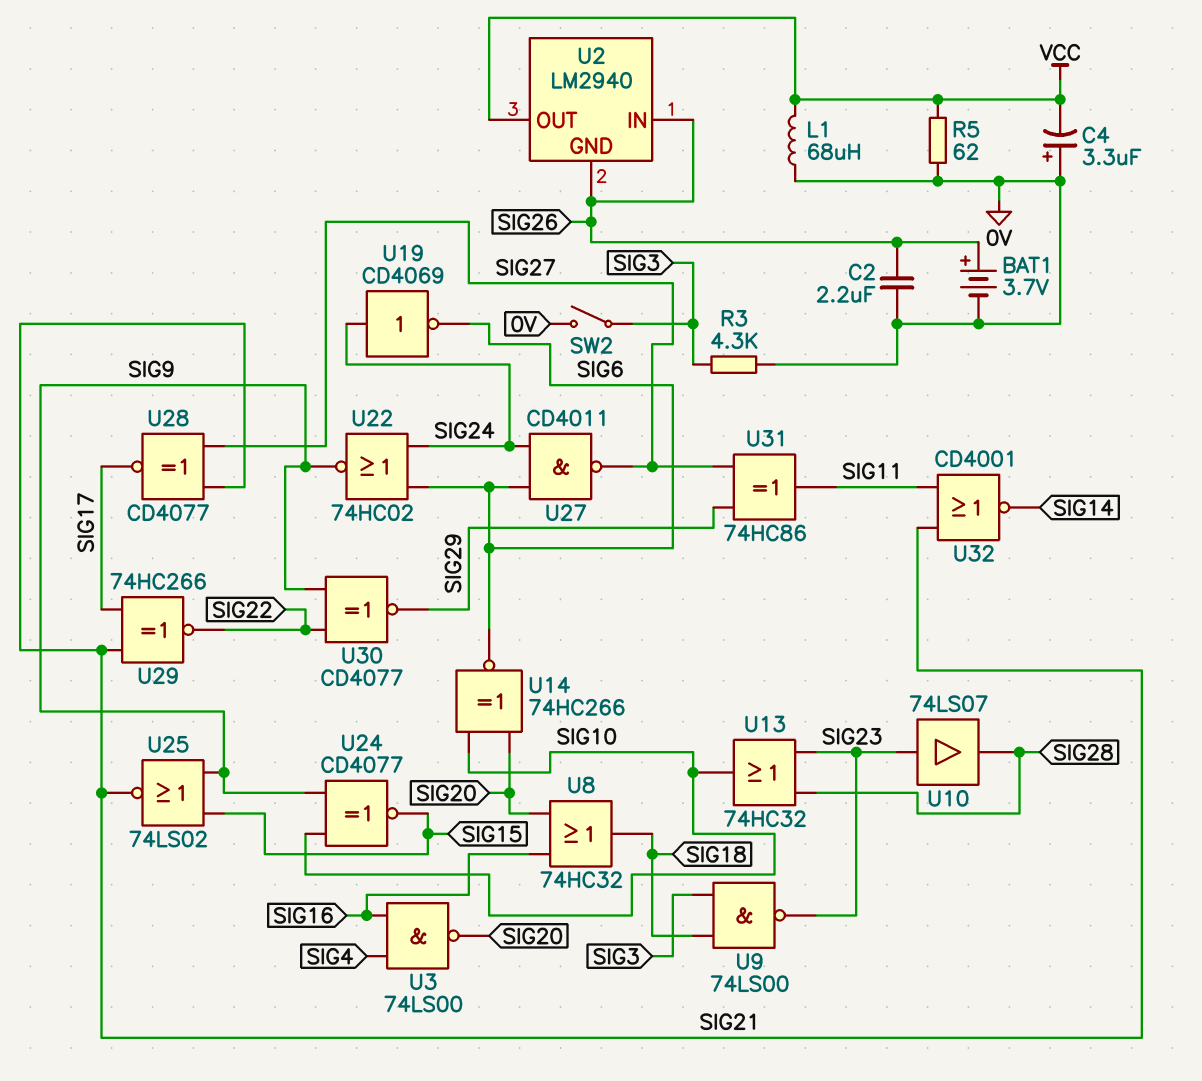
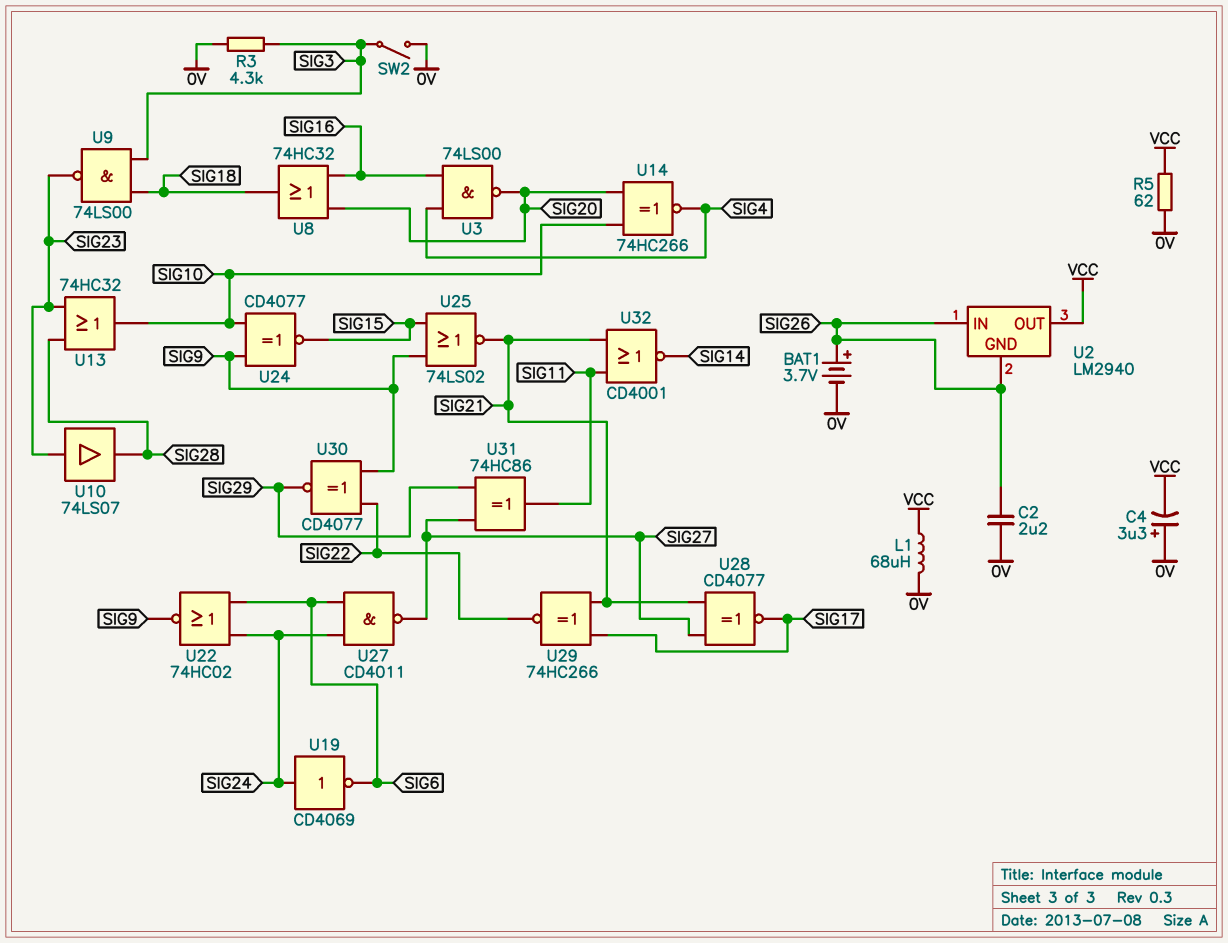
U14: XNOR 74HC266 (in SIG10, in SIG20, out SIG6) -> XNOR 74HC266 (in SIG10, in SIG20, out SIG4)

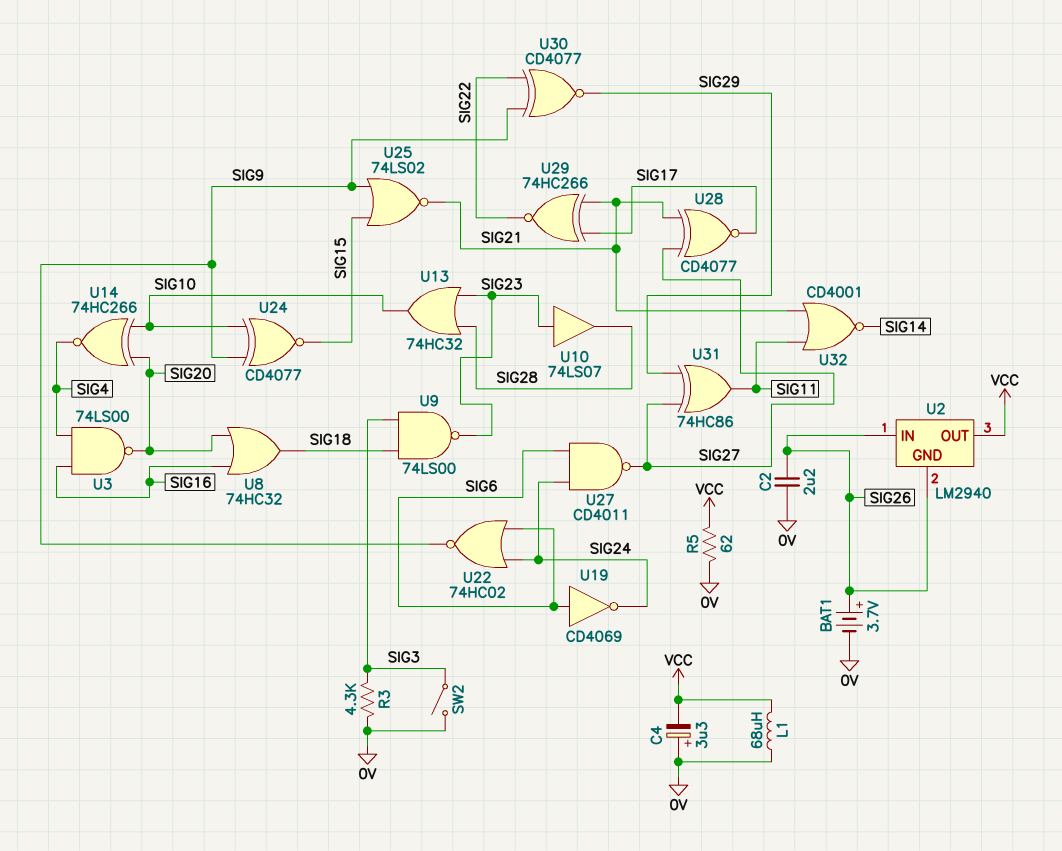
U19: NOT CD4069 (in SIG24, out SIG6) -> NOT CD4069 (in SIG6, out SIG24)

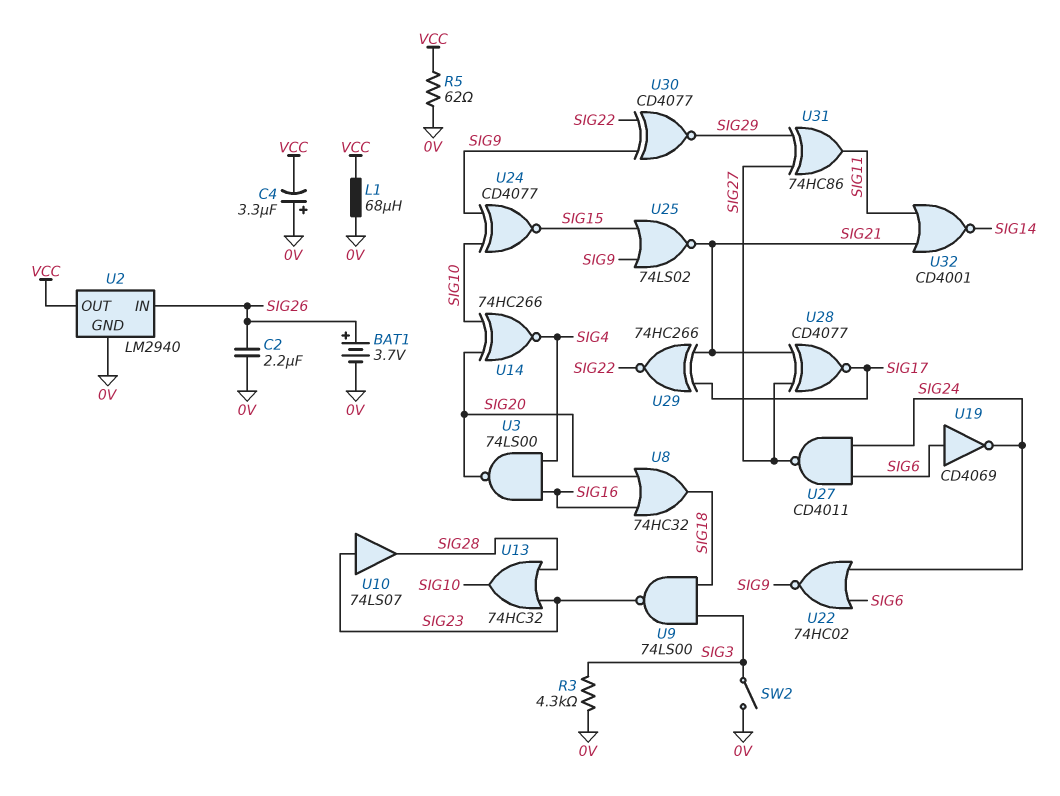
U2 pin GND: SIG26 -> 0V

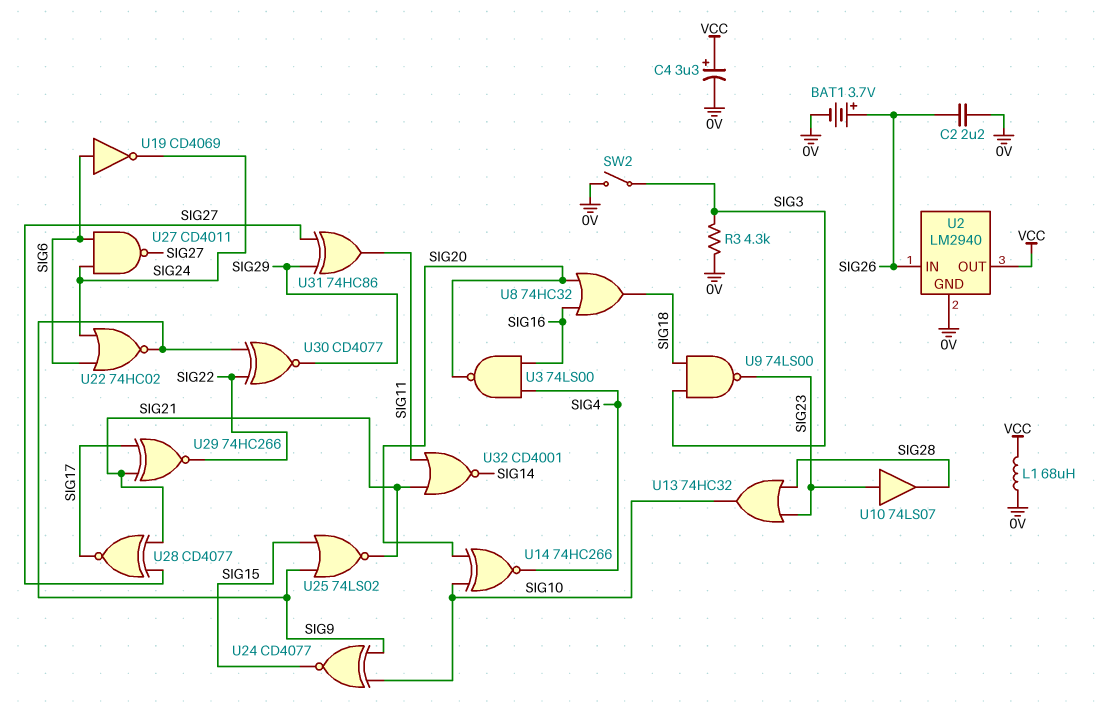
C4: 3.3uF (plus 0V, minus VCC) -> 3.3uF (plus VCC, minus 0V)
R5: 62 (0V, VCC) -> none

